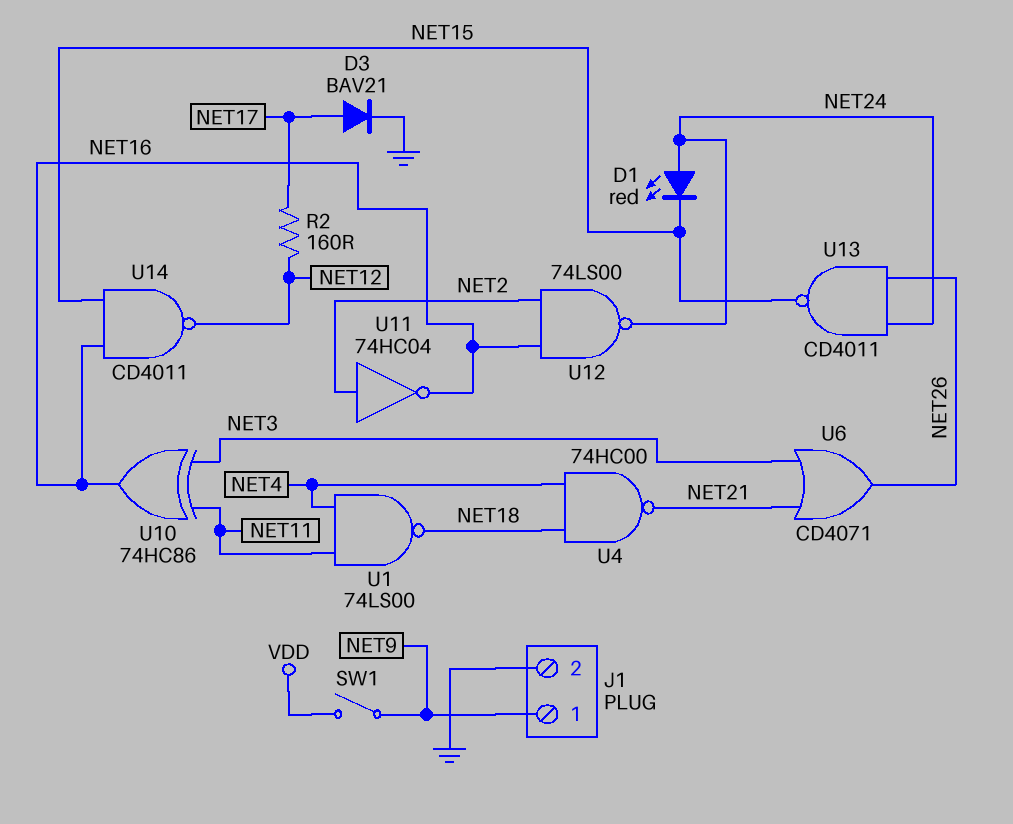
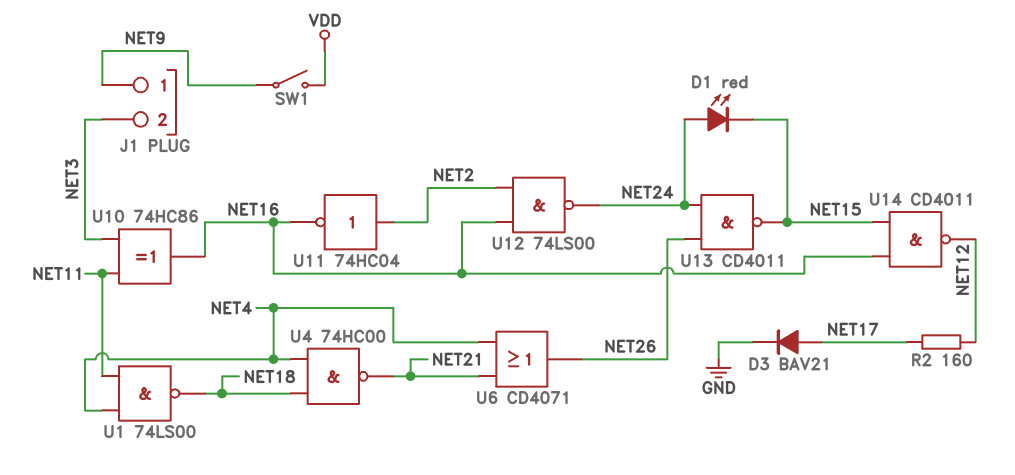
J1 pin 2: GND -> NET3
U6: OR CD4071 (in NET3, in NET21, out NET26) -> OR CD4071 (in NET4, in NET21, out NET26)

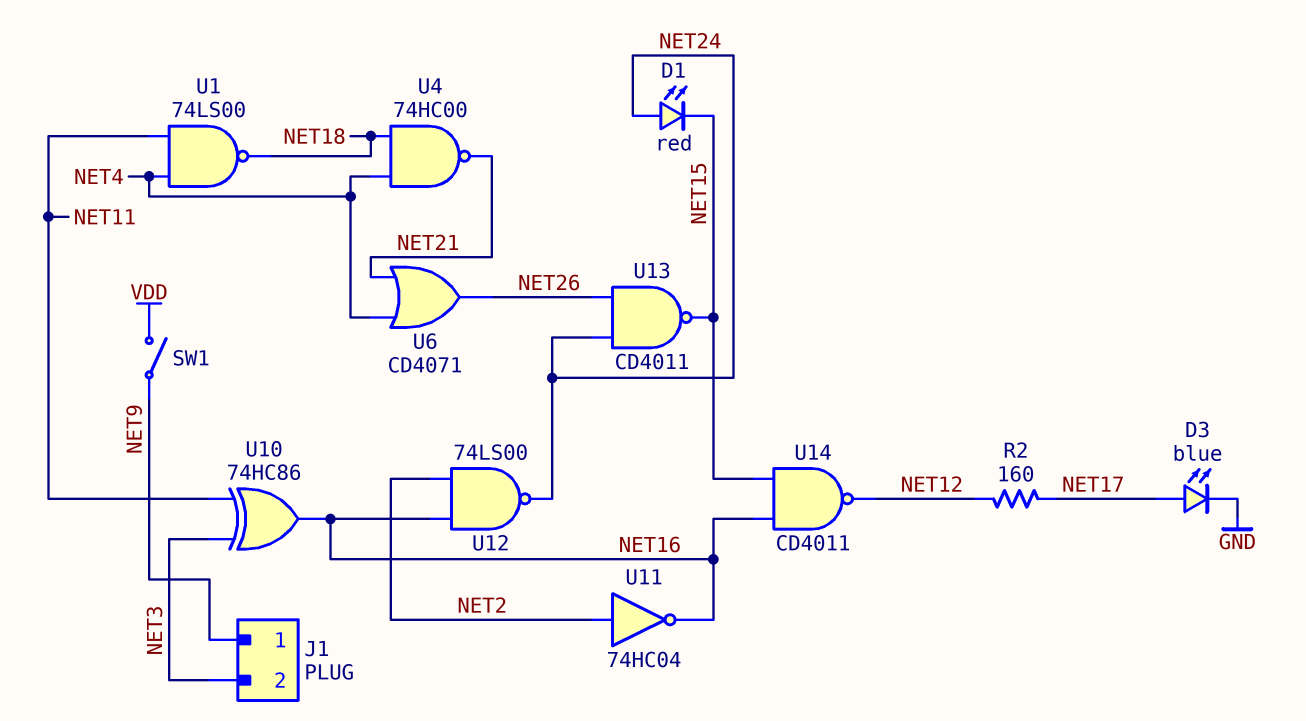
D3: diode BAV21 (A NET17, K GND) -> LED blue (A NET17, K GND)

